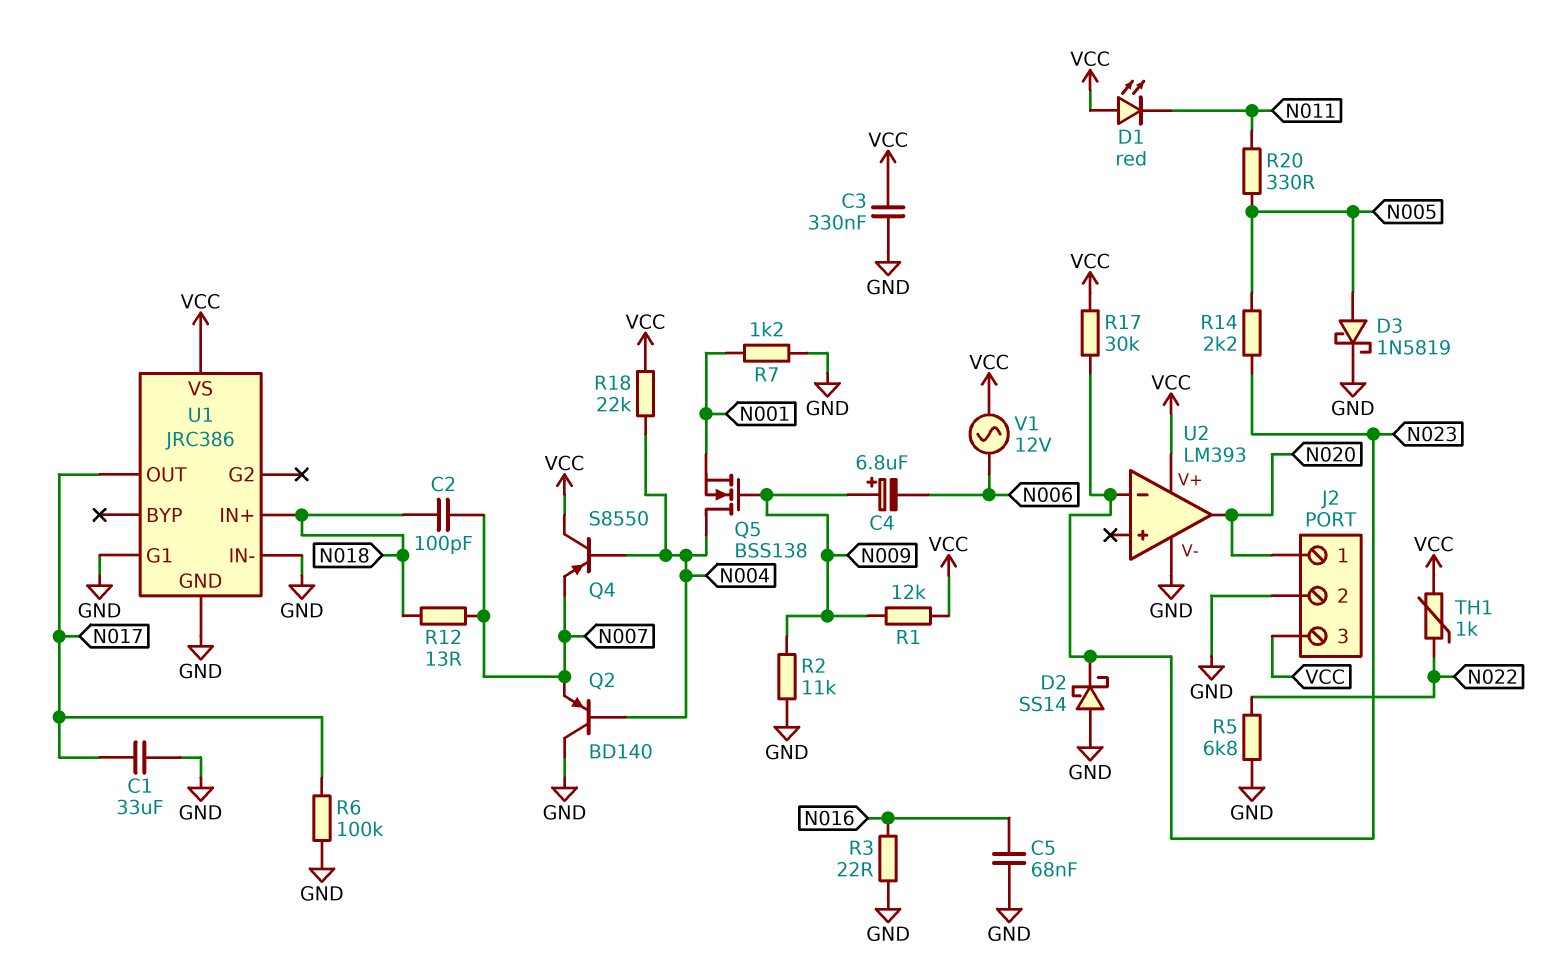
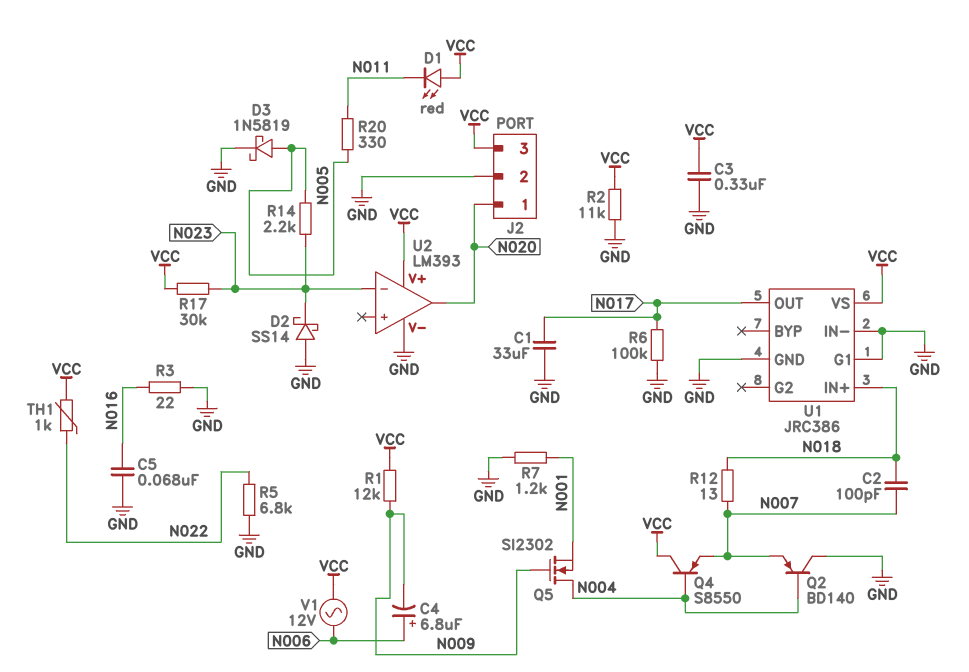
C4: 6.8uF (plus N009, minus N006) -> 6.8uF (plus N006, minus N009)
Q5: NMOS BSS138 (G N009, D N004, S N001) -> NMOS SI2302 (G N009, D N004, S N001)
R2: 11k (GND, N009) -> 11k (GND, VCC)
R18: 22k (N004, VCC) -> none

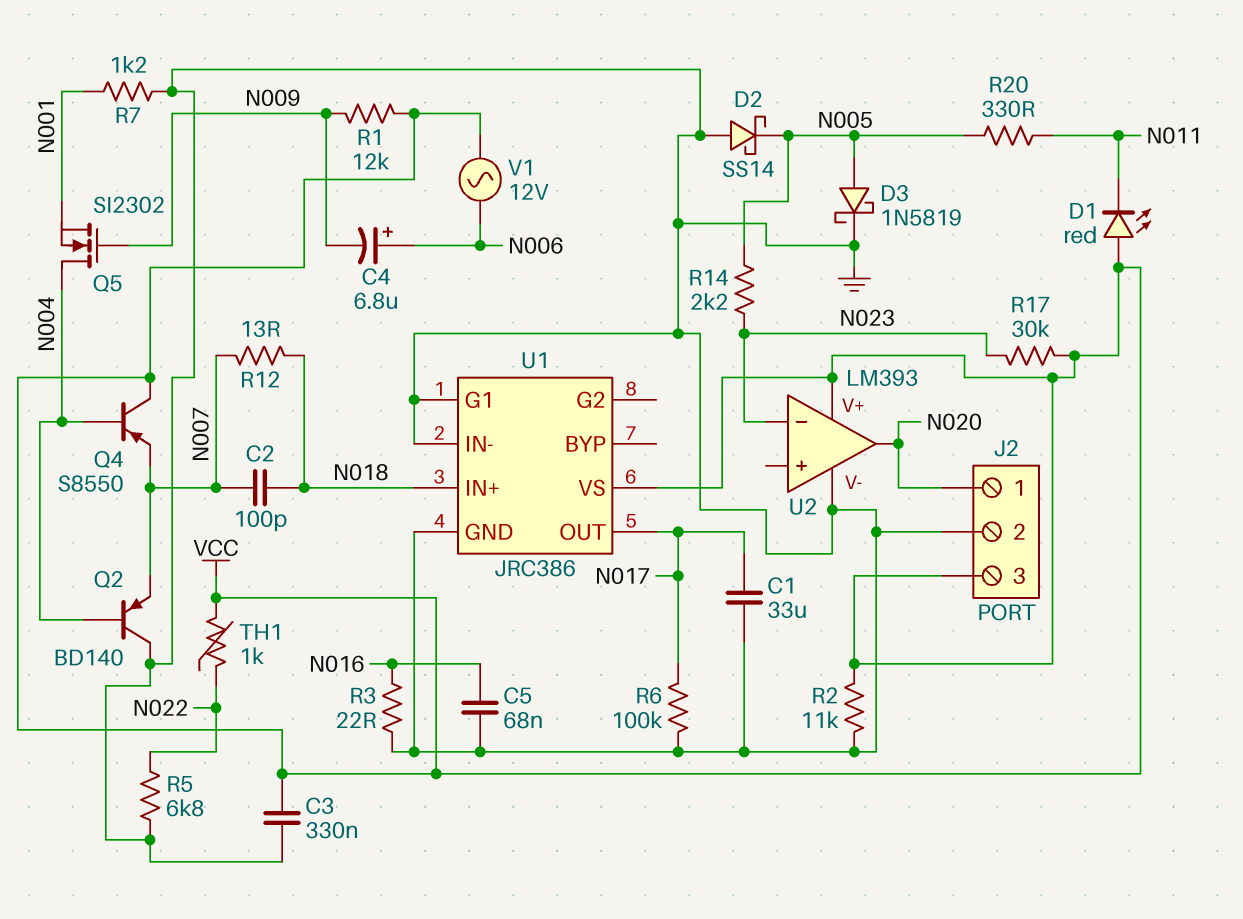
D2: schottky SS14 (A GND, K N023) -> schottky SS14 (A GND, K N005)

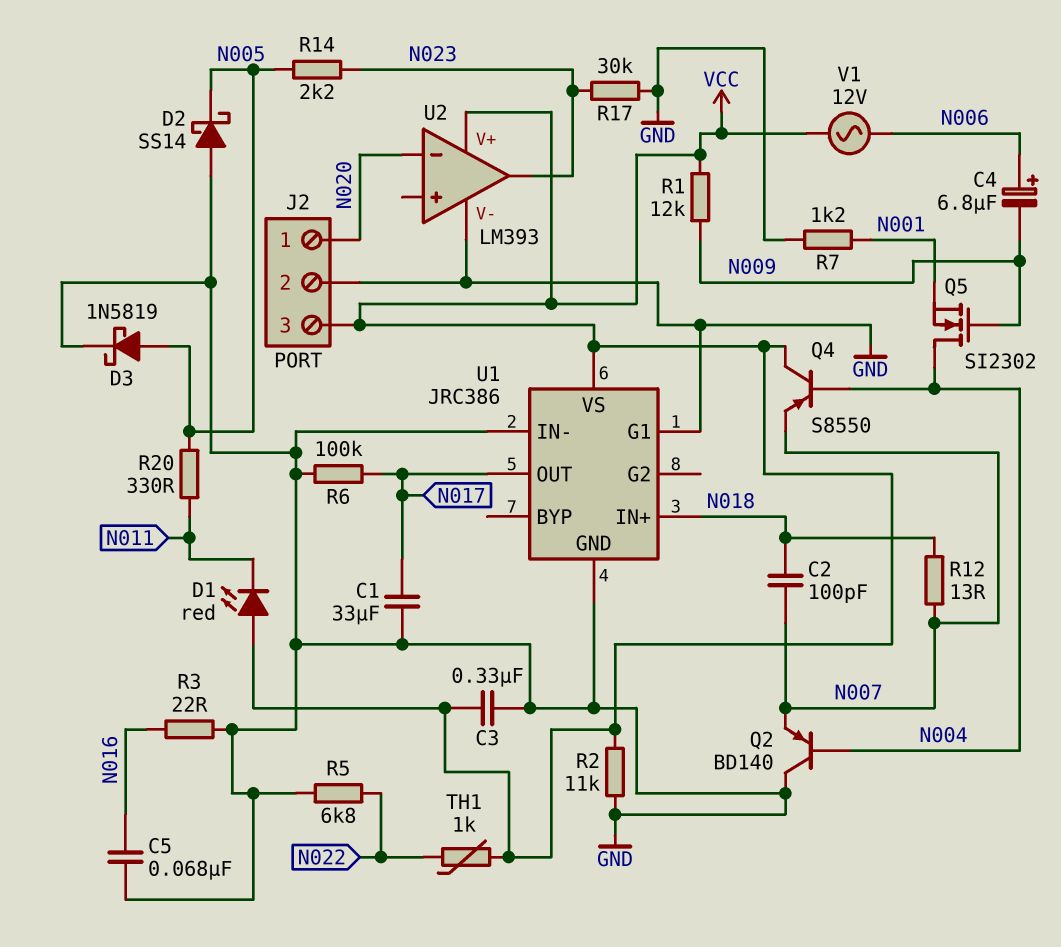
R17: 30k (N023, VCC) -> 30k (GND, N023)
U2 pin in-: N023 -> N020
U2 pin out: N020 -> N023

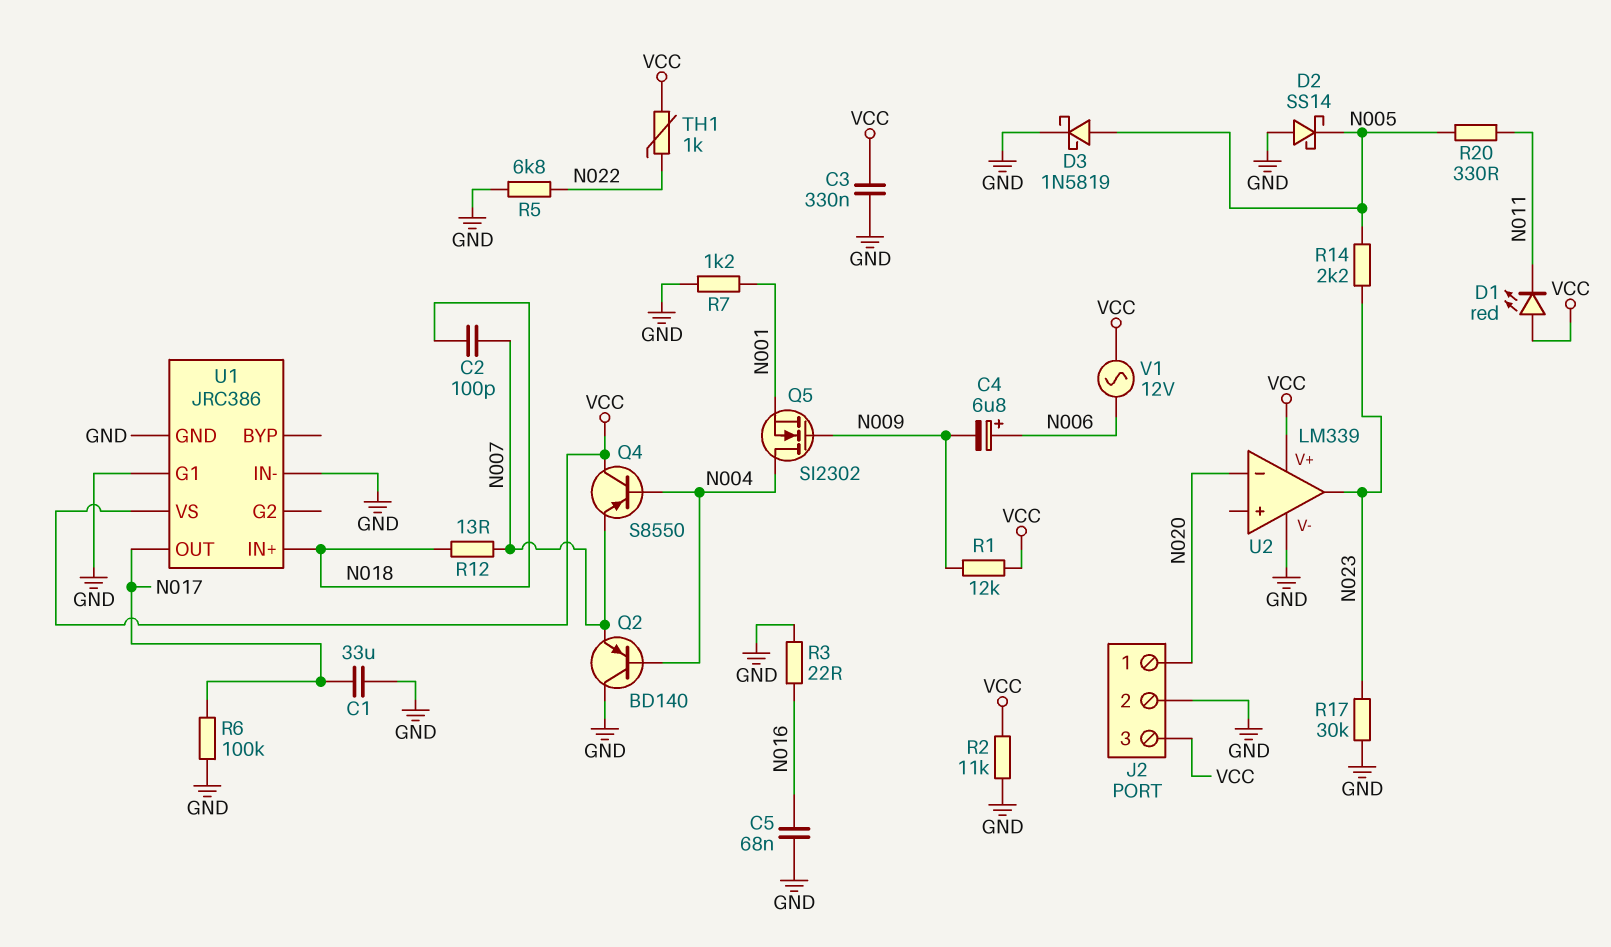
U2: LM393 -> LM339

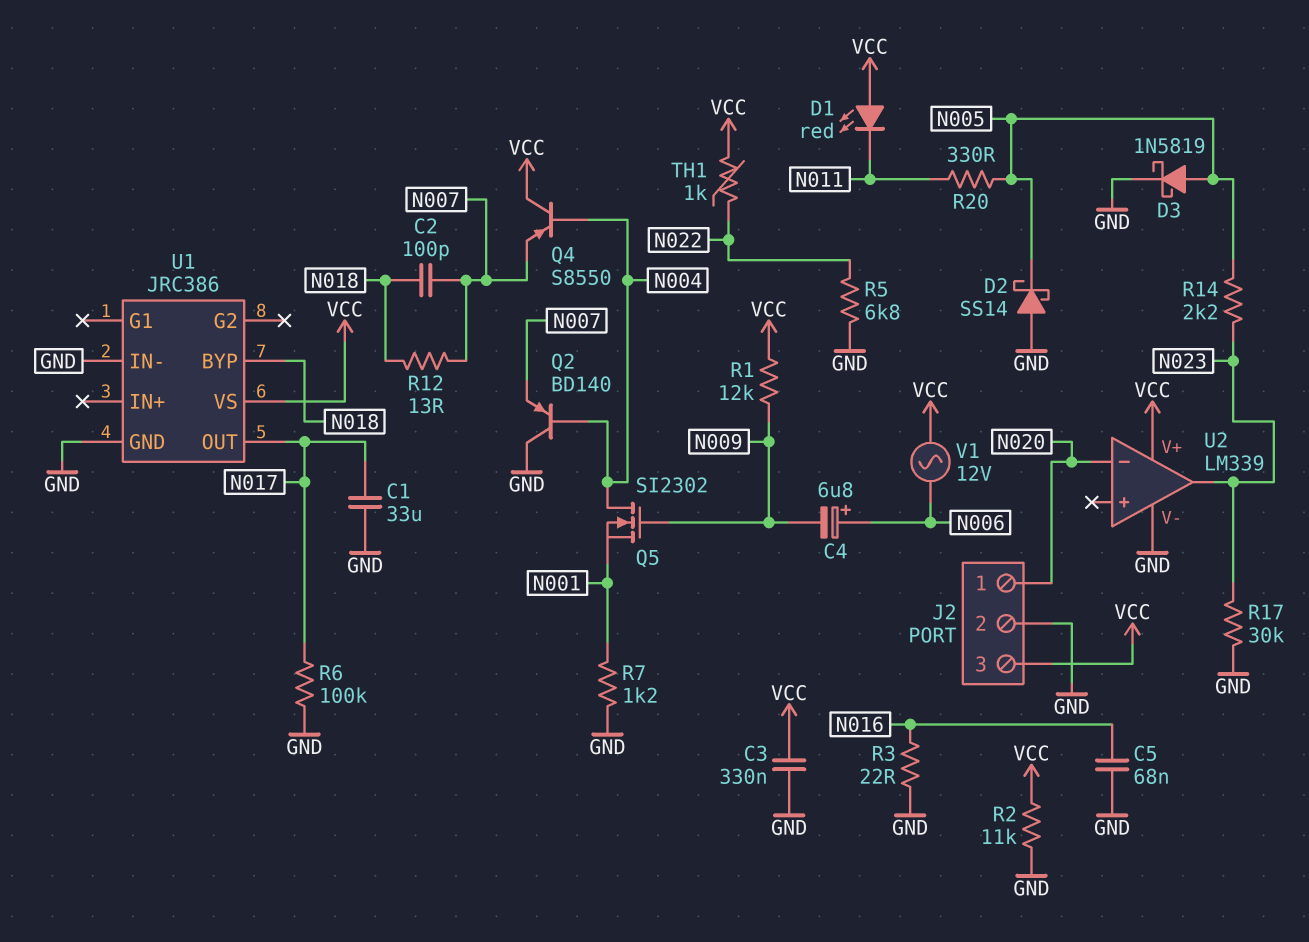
U1 pin BYP: none -> N018
U1 pin G1: GND -> none
U1 pin IN+: N018 -> none

